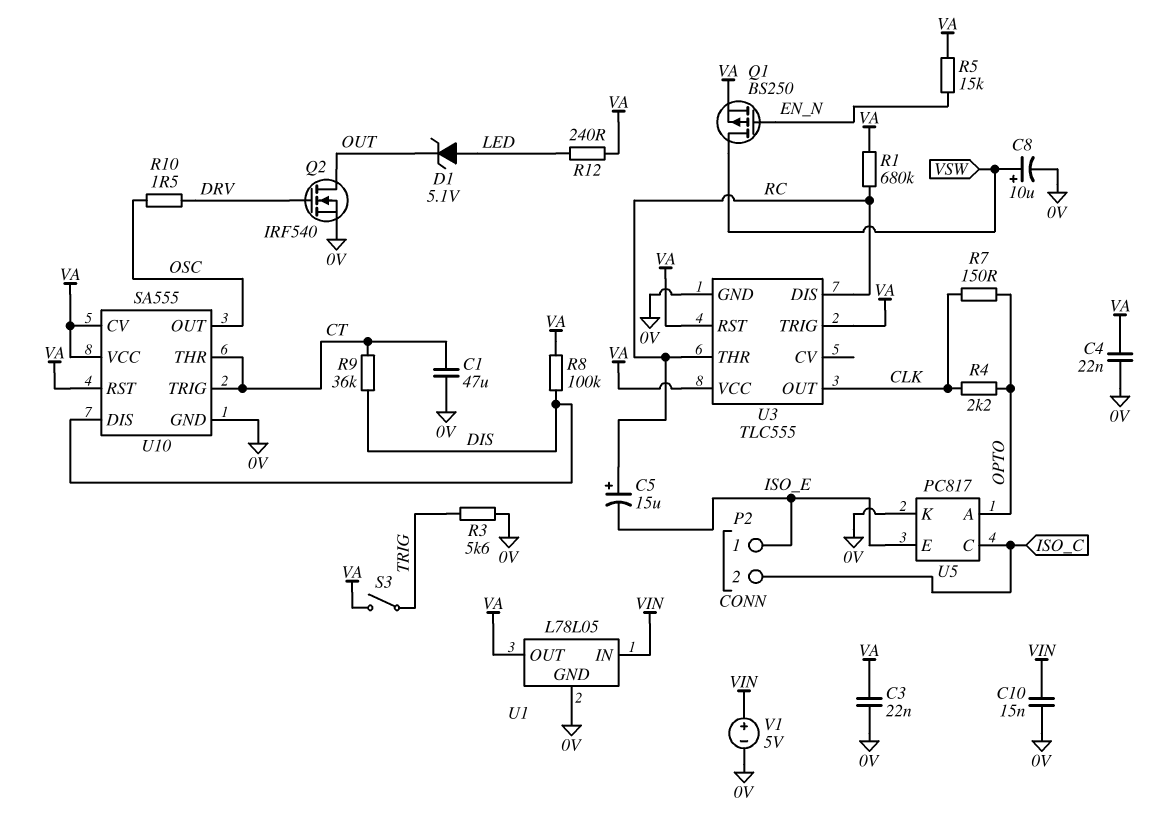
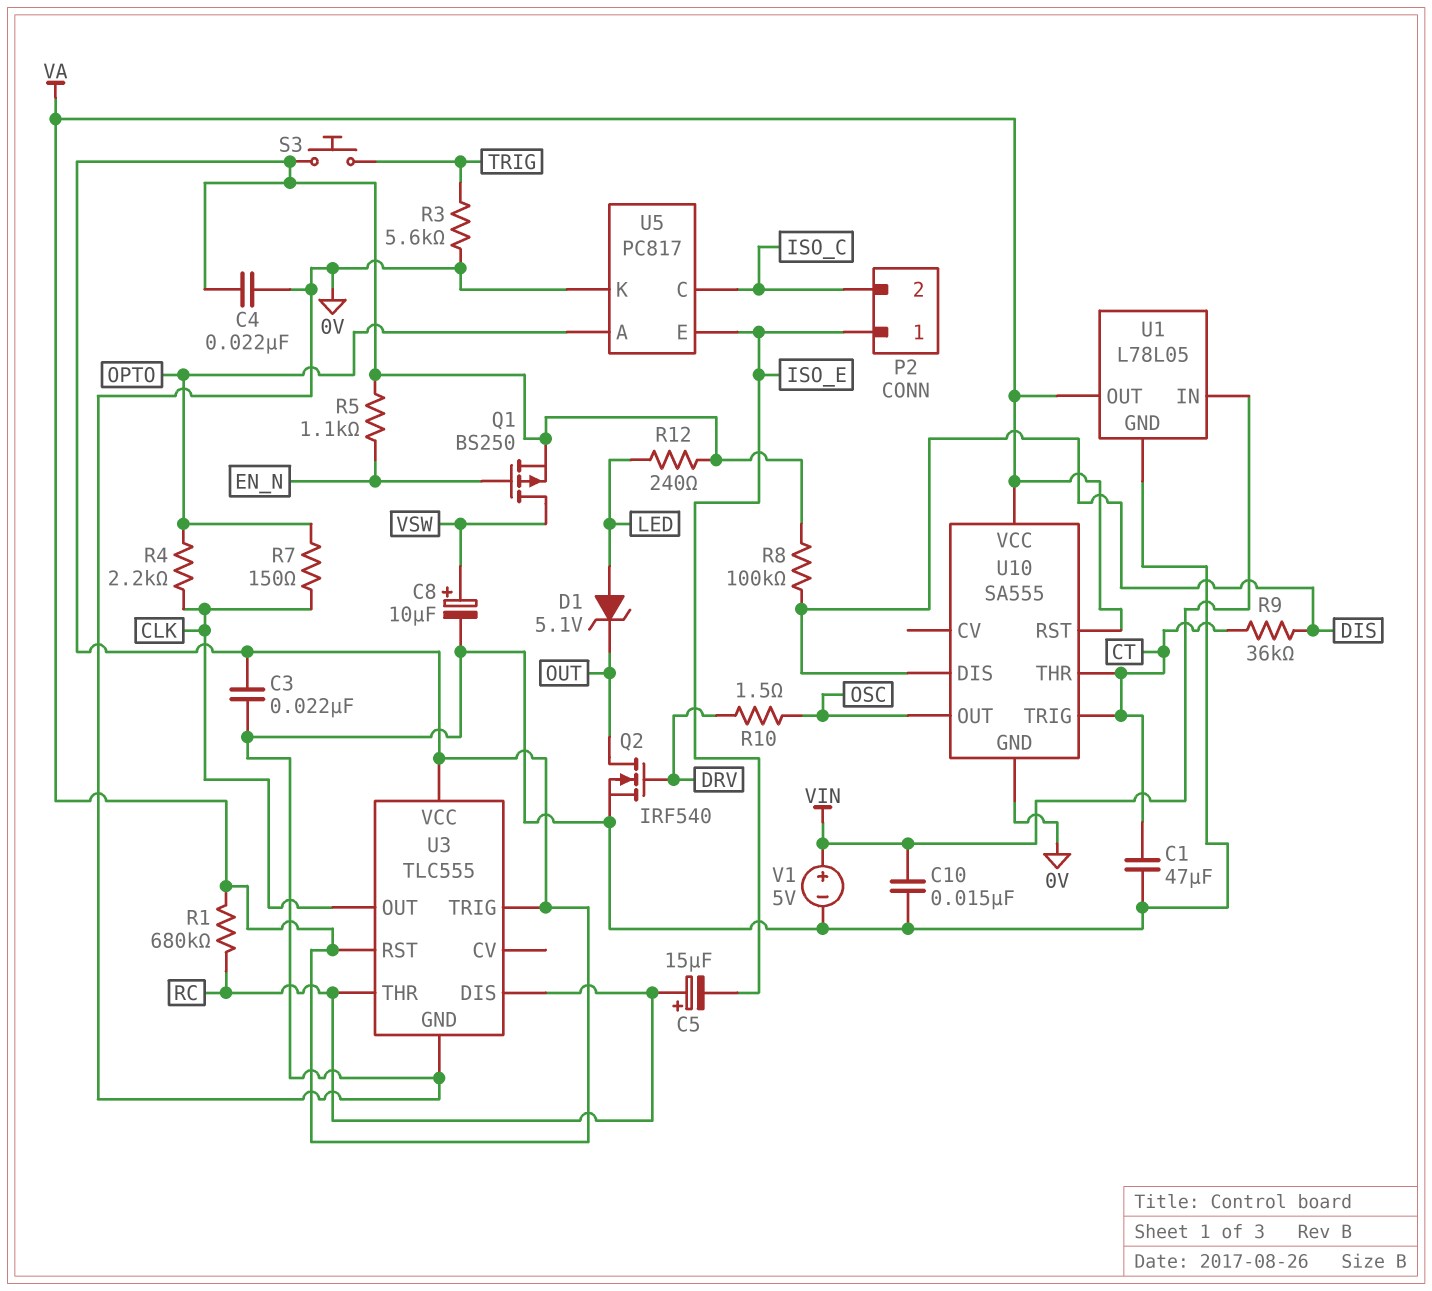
R5: 15k (EN_N, VA) -> 1.1k (EN_N, VA)
S3: switch (TRIG, VA) -> button (TRIG, VA)
U10 pin CV: VA -> none

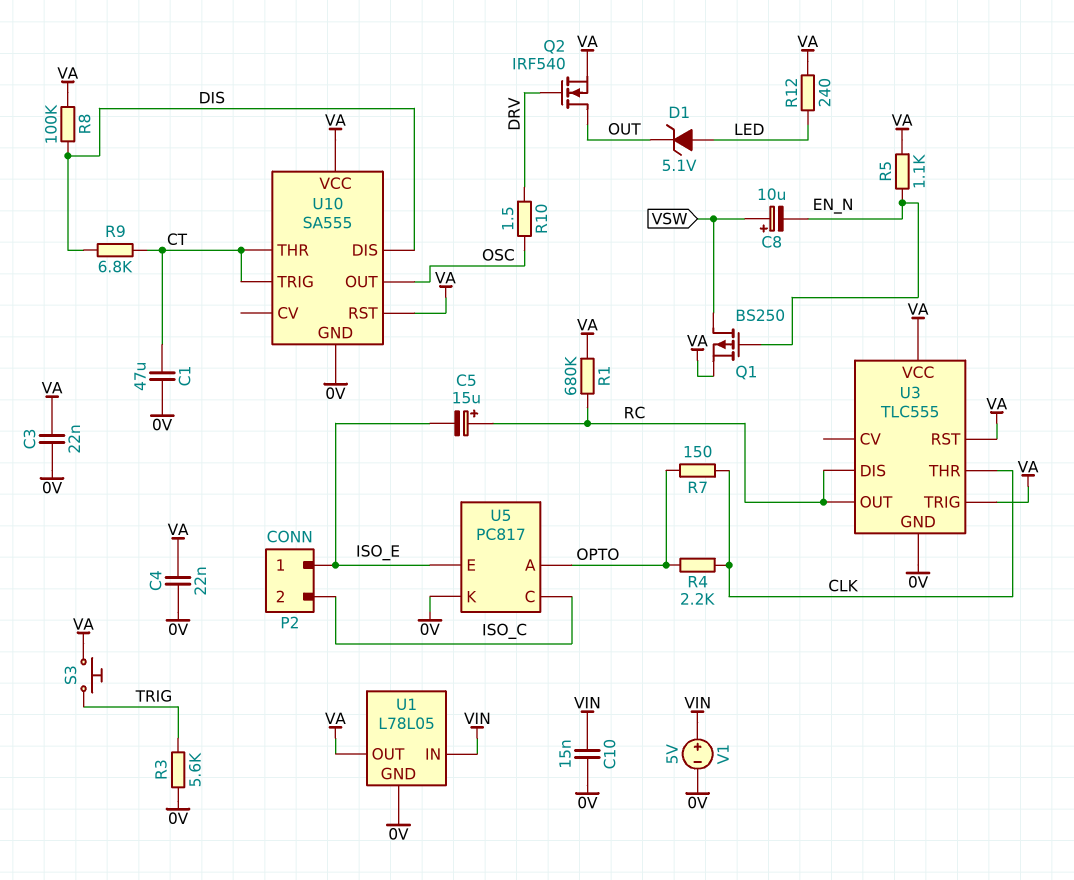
C8: 10uF (plus VSW, minus 0V) -> 10uF (plus VSW, minus EN_N)
Q2: NMOS IRF540 (G DRV, D OUT, S 0V) -> NMOS IRF540 (G DRV, D OUT, S VA)
R9: 36k (CT, DIS) -> 6.8k (CT, DIS)
U3 pin OUT: CLK -> RC
U3 pin THR: RC -> CLK

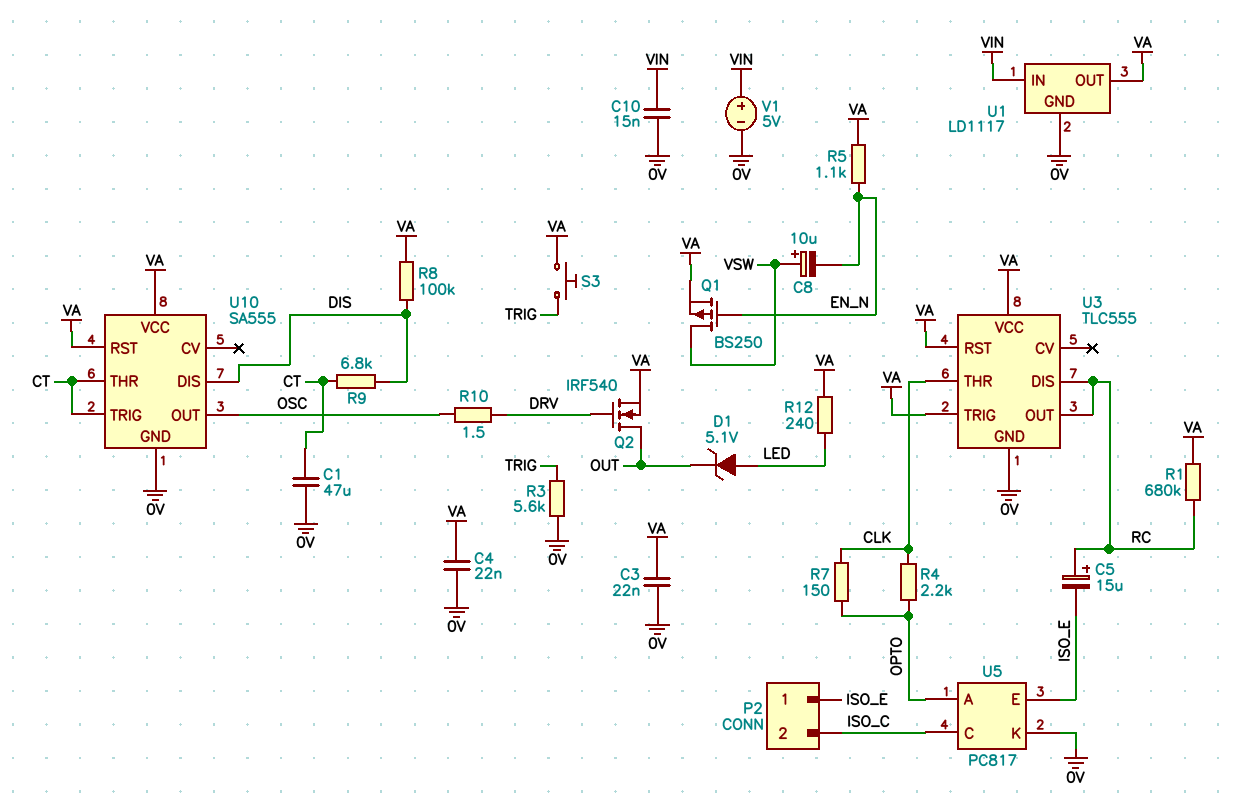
U1: L78L05 -> LD1117

